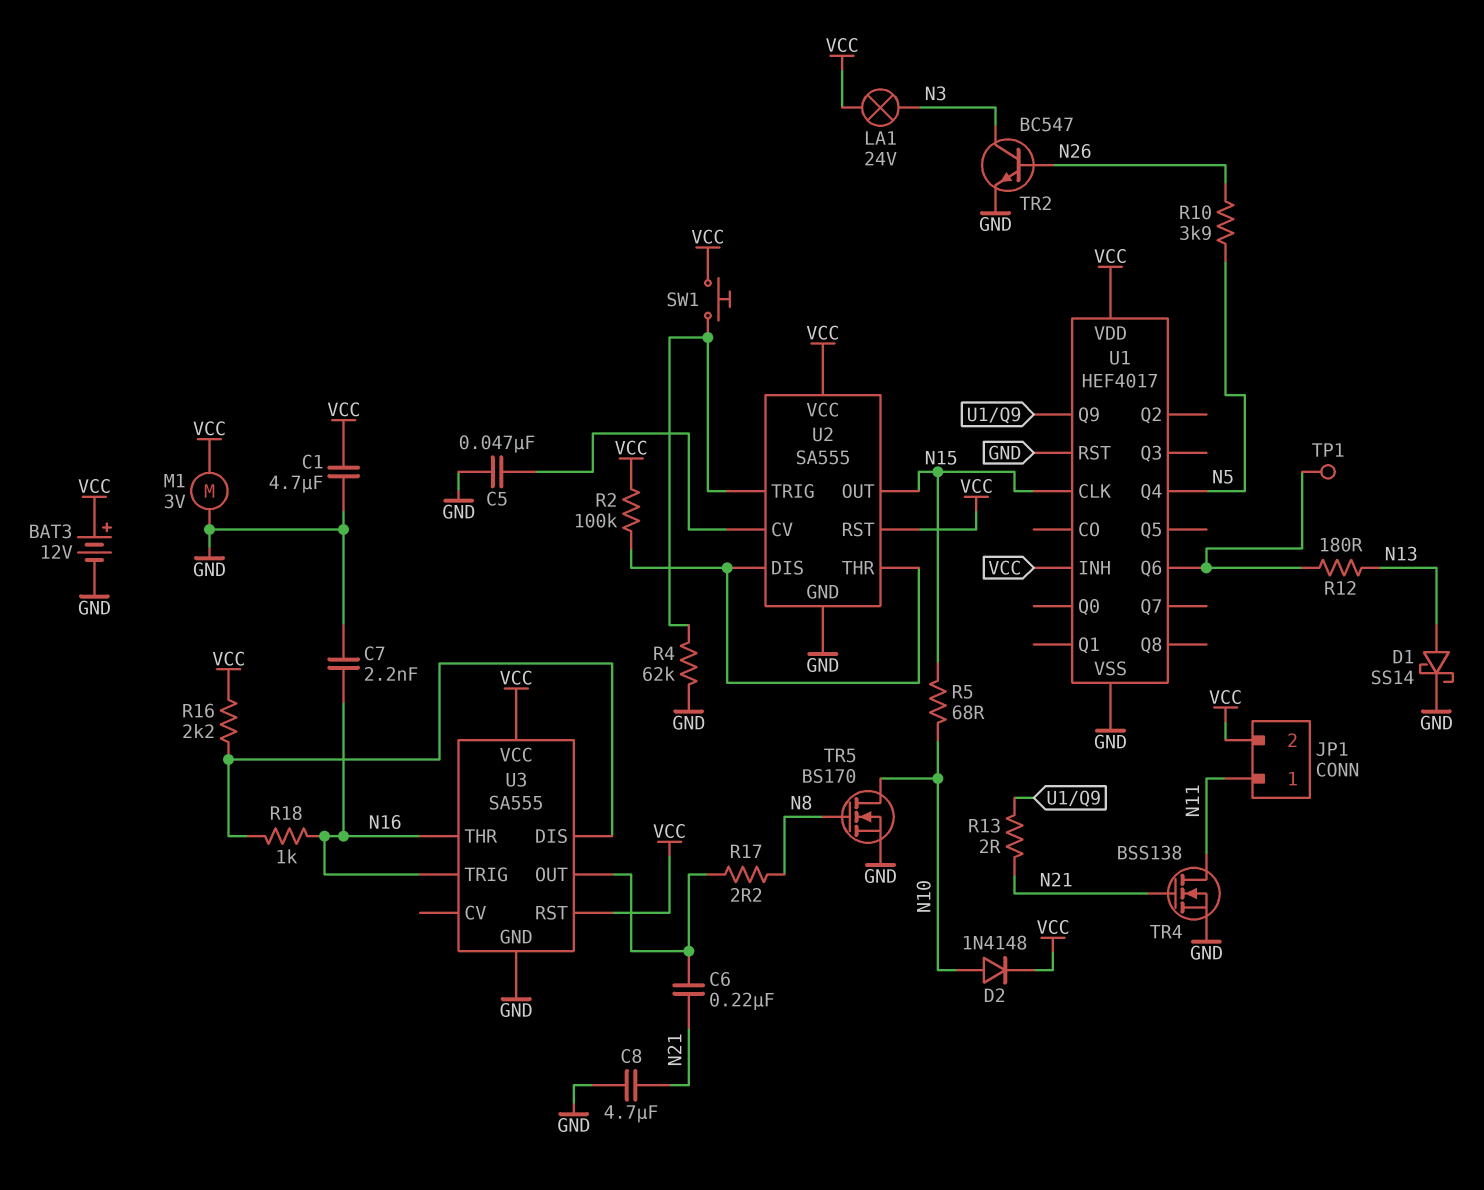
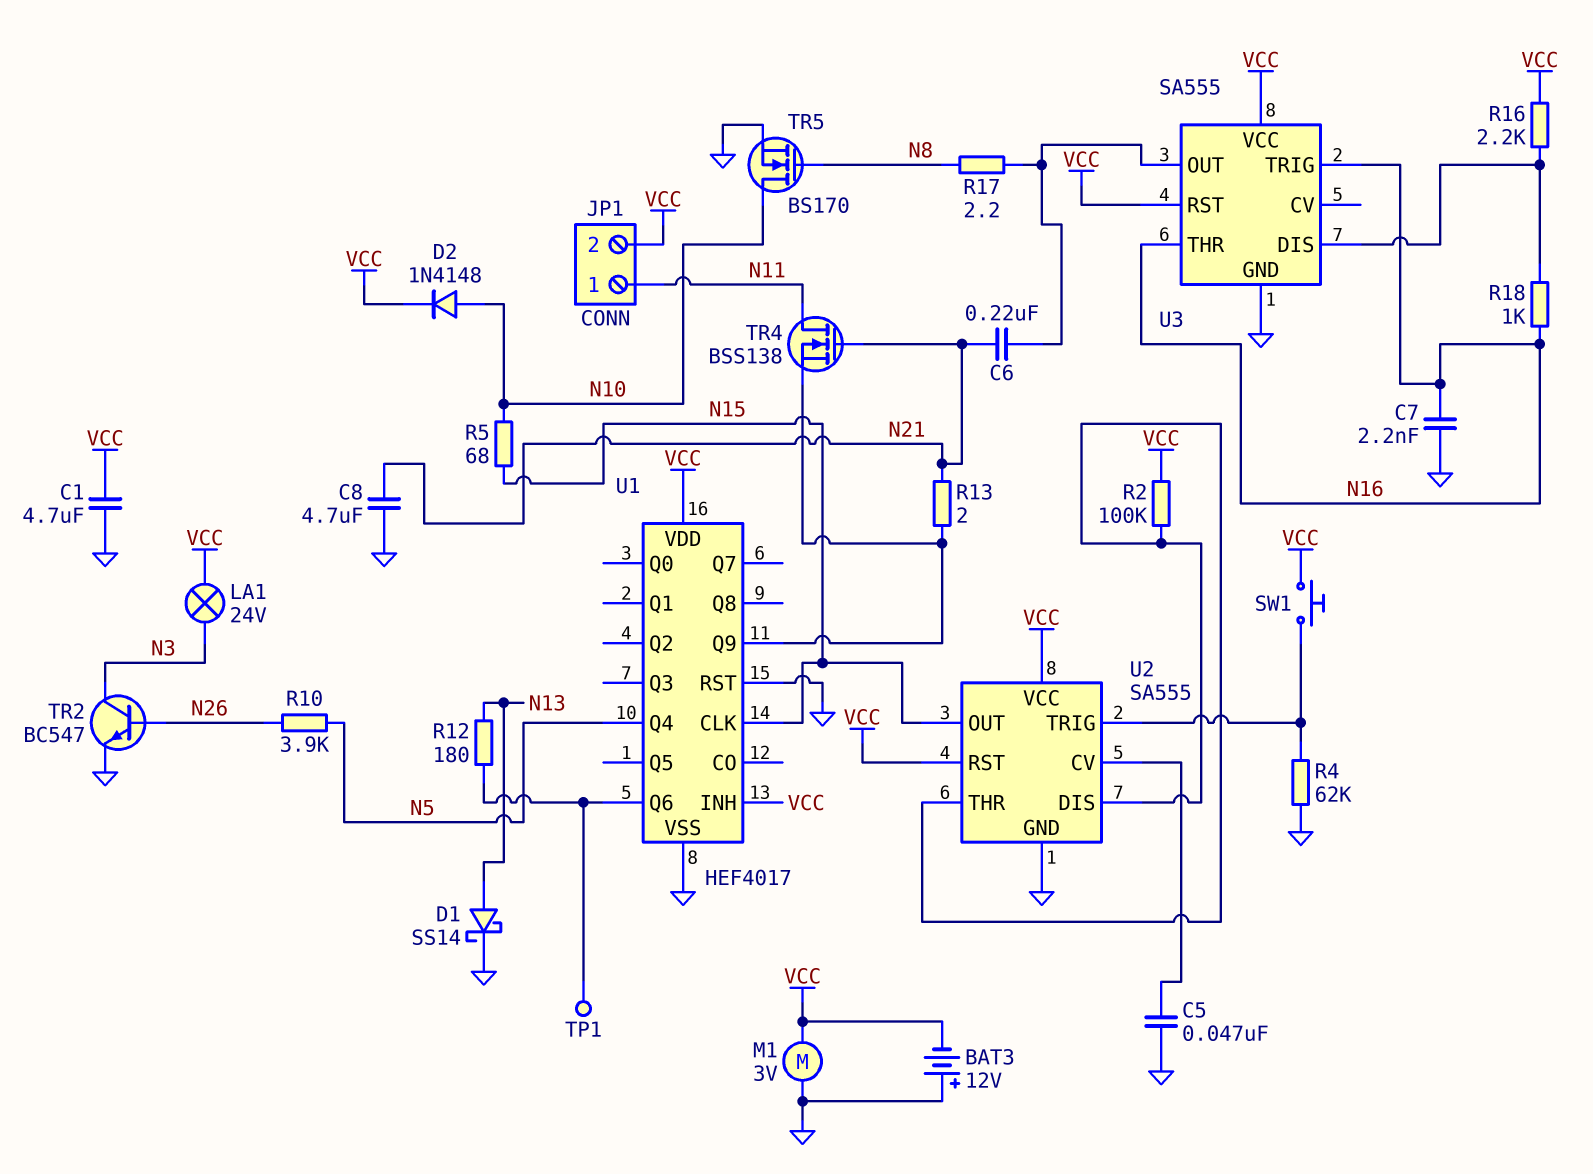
BAT3: 12V (plus VCC, minus GND) -> 12V (plus GND, minus VCC)
TR4: NMOS BSS138 (G N21, D N11, S GND) -> NMOS BSS138 (G N21, D N11, S U1/Q9)

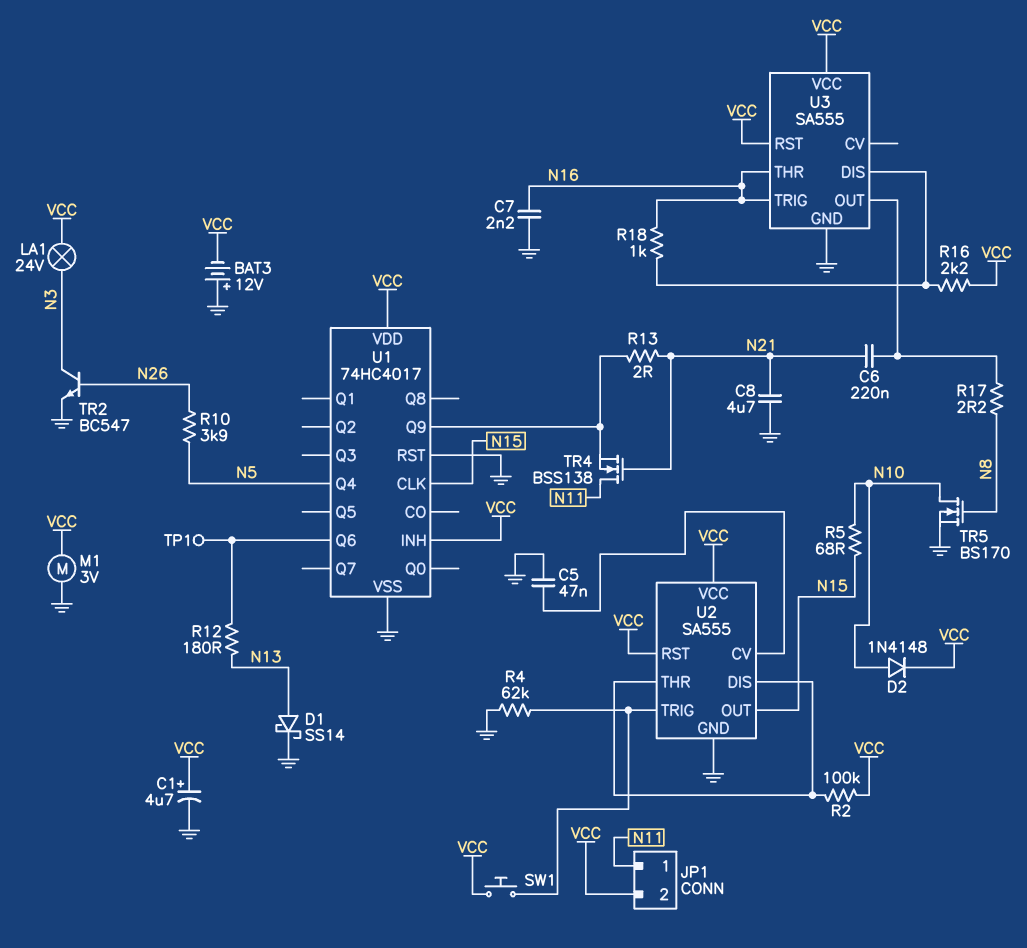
C1: 4.7uF (GND, VCC) -> 4.7uF (plus VCC, minus GND)
U1: HEF4017 -> 74HC4017

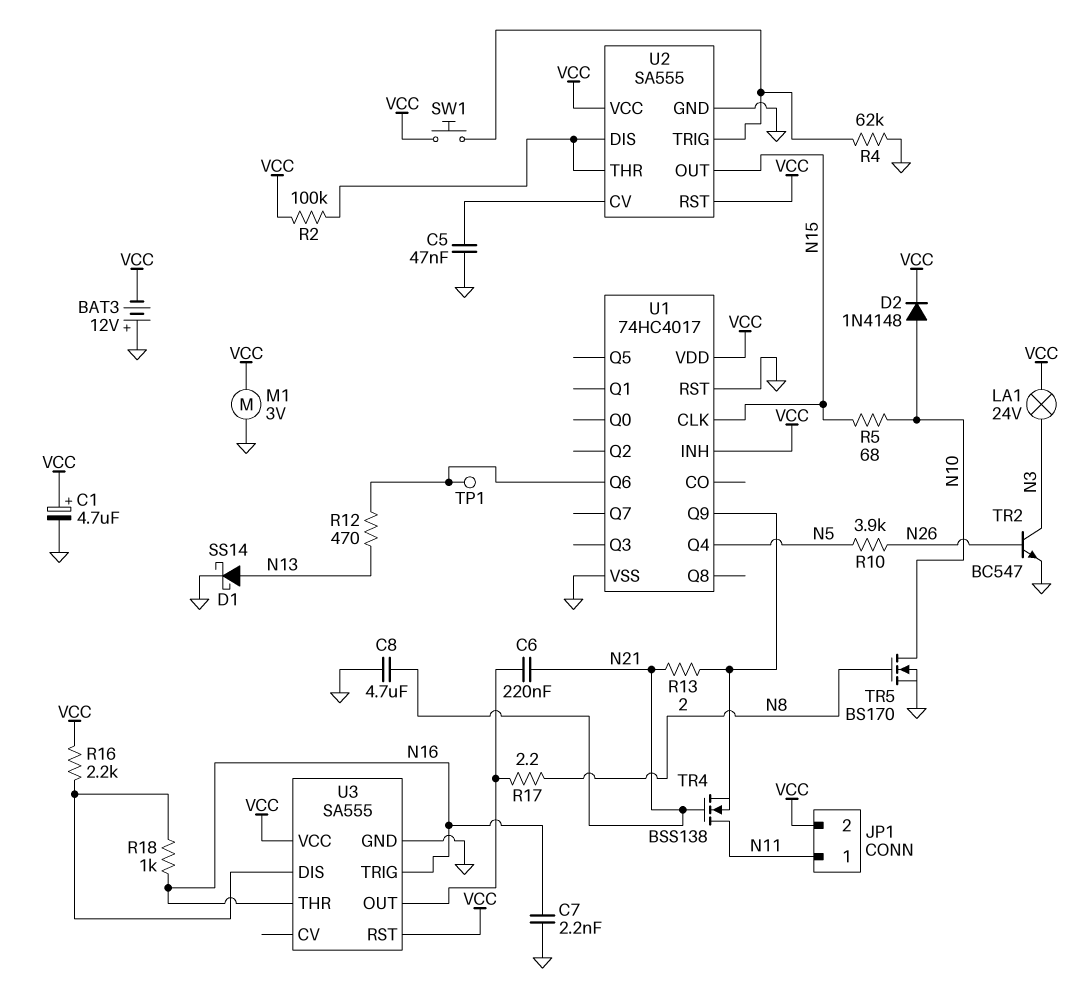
R12: 180 (N13, U1/Q6) -> 470 (N13, U1/Q6)

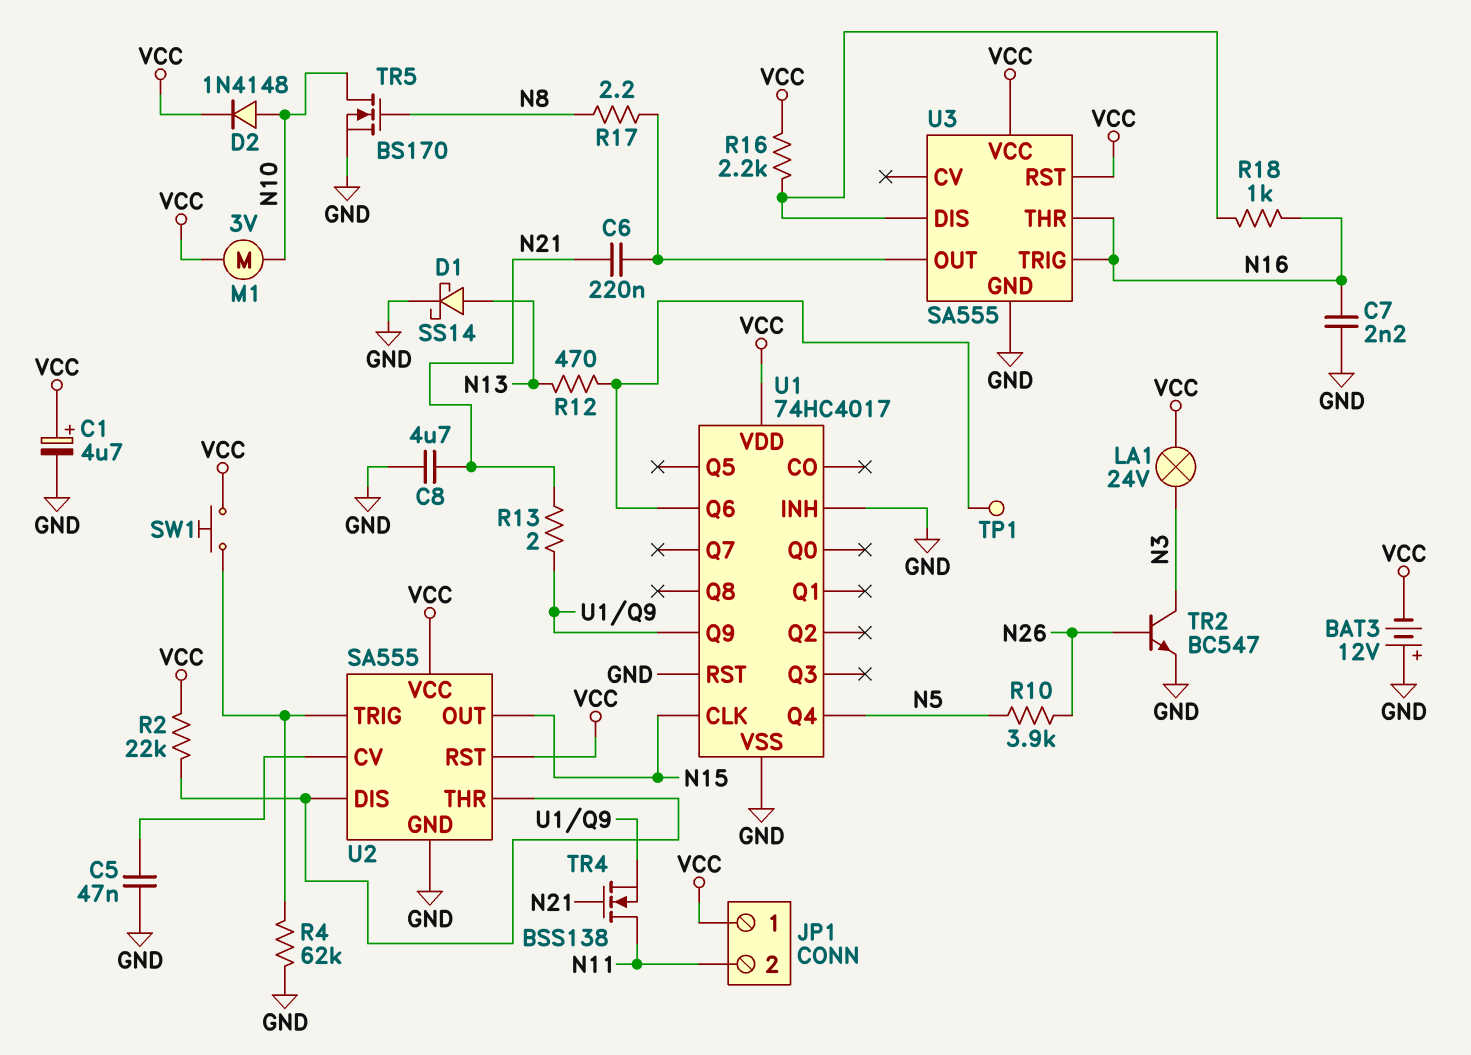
JP1 pin 1: N11 -> VCC
JP1 pin 2: VCC -> N11
M1: motor 3V (GND, VCC) -> motor 3V (N10, VCC)
R2: 100k (U2/DIS, VCC) -> 22k (U2/DIS, VCC)
R5: 68 (N10, N15) -> none
U1 pin INH: VCC -> GND

